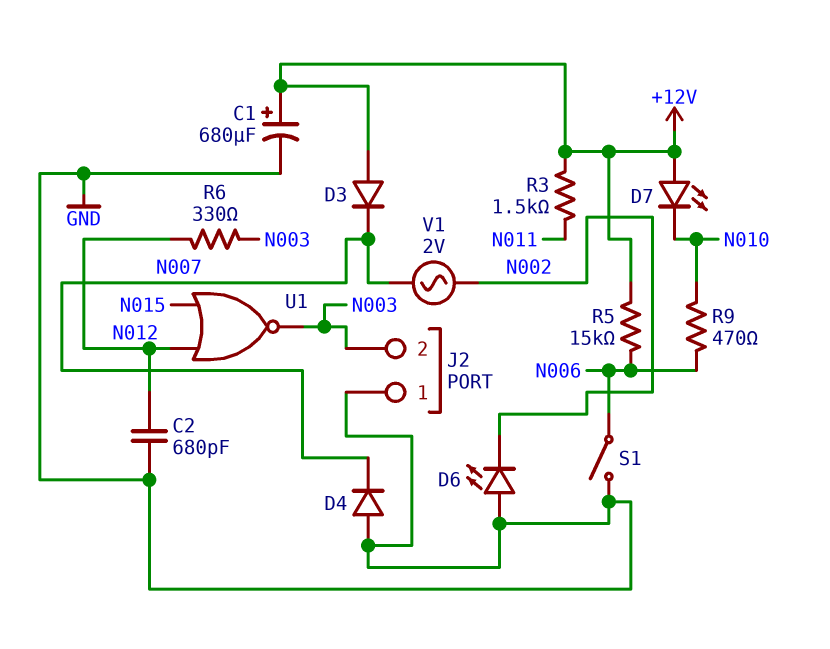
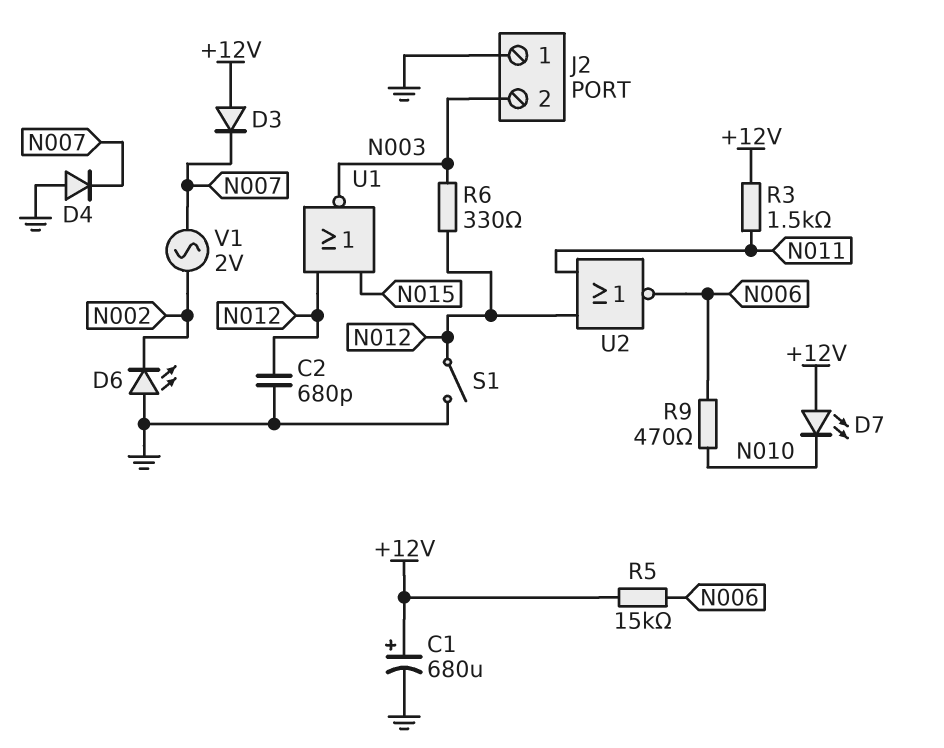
S1: switch (GND, N006) -> switch (GND, N012)
U2: none -> NOR (in N011, in N012, out N006)

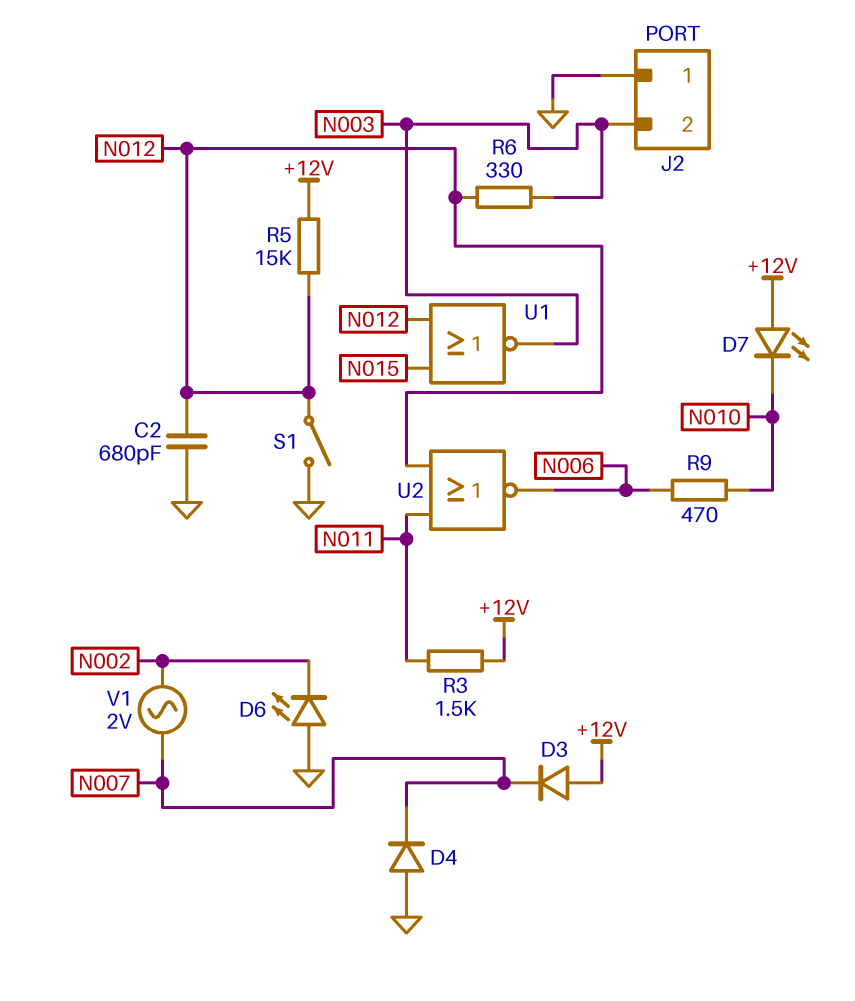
C1: 680uF (plus +12V, minus GND) -> none
R5: 15k (+12V, N006) -> 15k (+12V, N012)

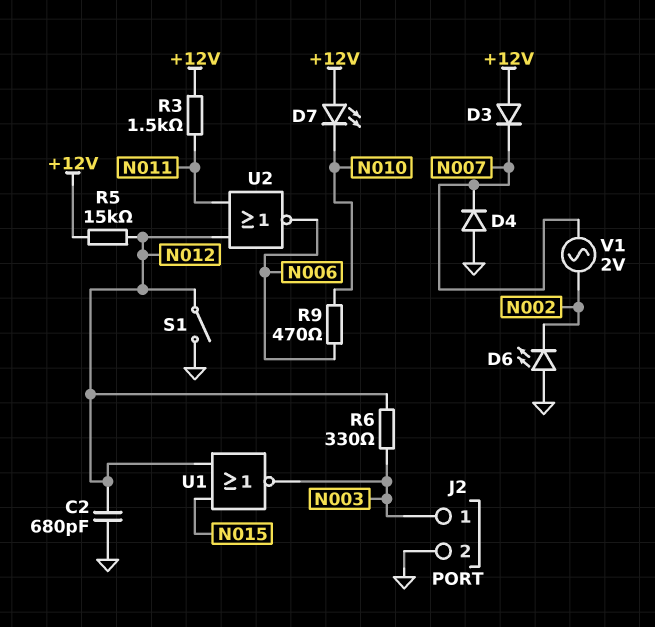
J2 pin 1: GND -> N003
J2 pin 2: N003 -> GND

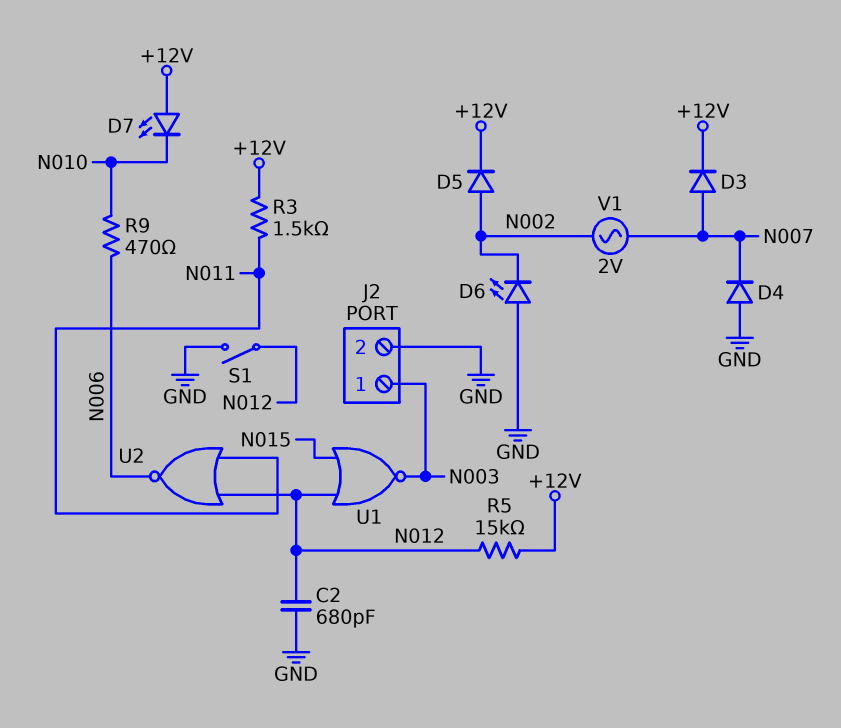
D3: diode (A +12V, K N007) -> diode (A N007, K +12V)
D5: none -> diode (A N002, K +12V)
R6: 330 (N003, N012) -> none

